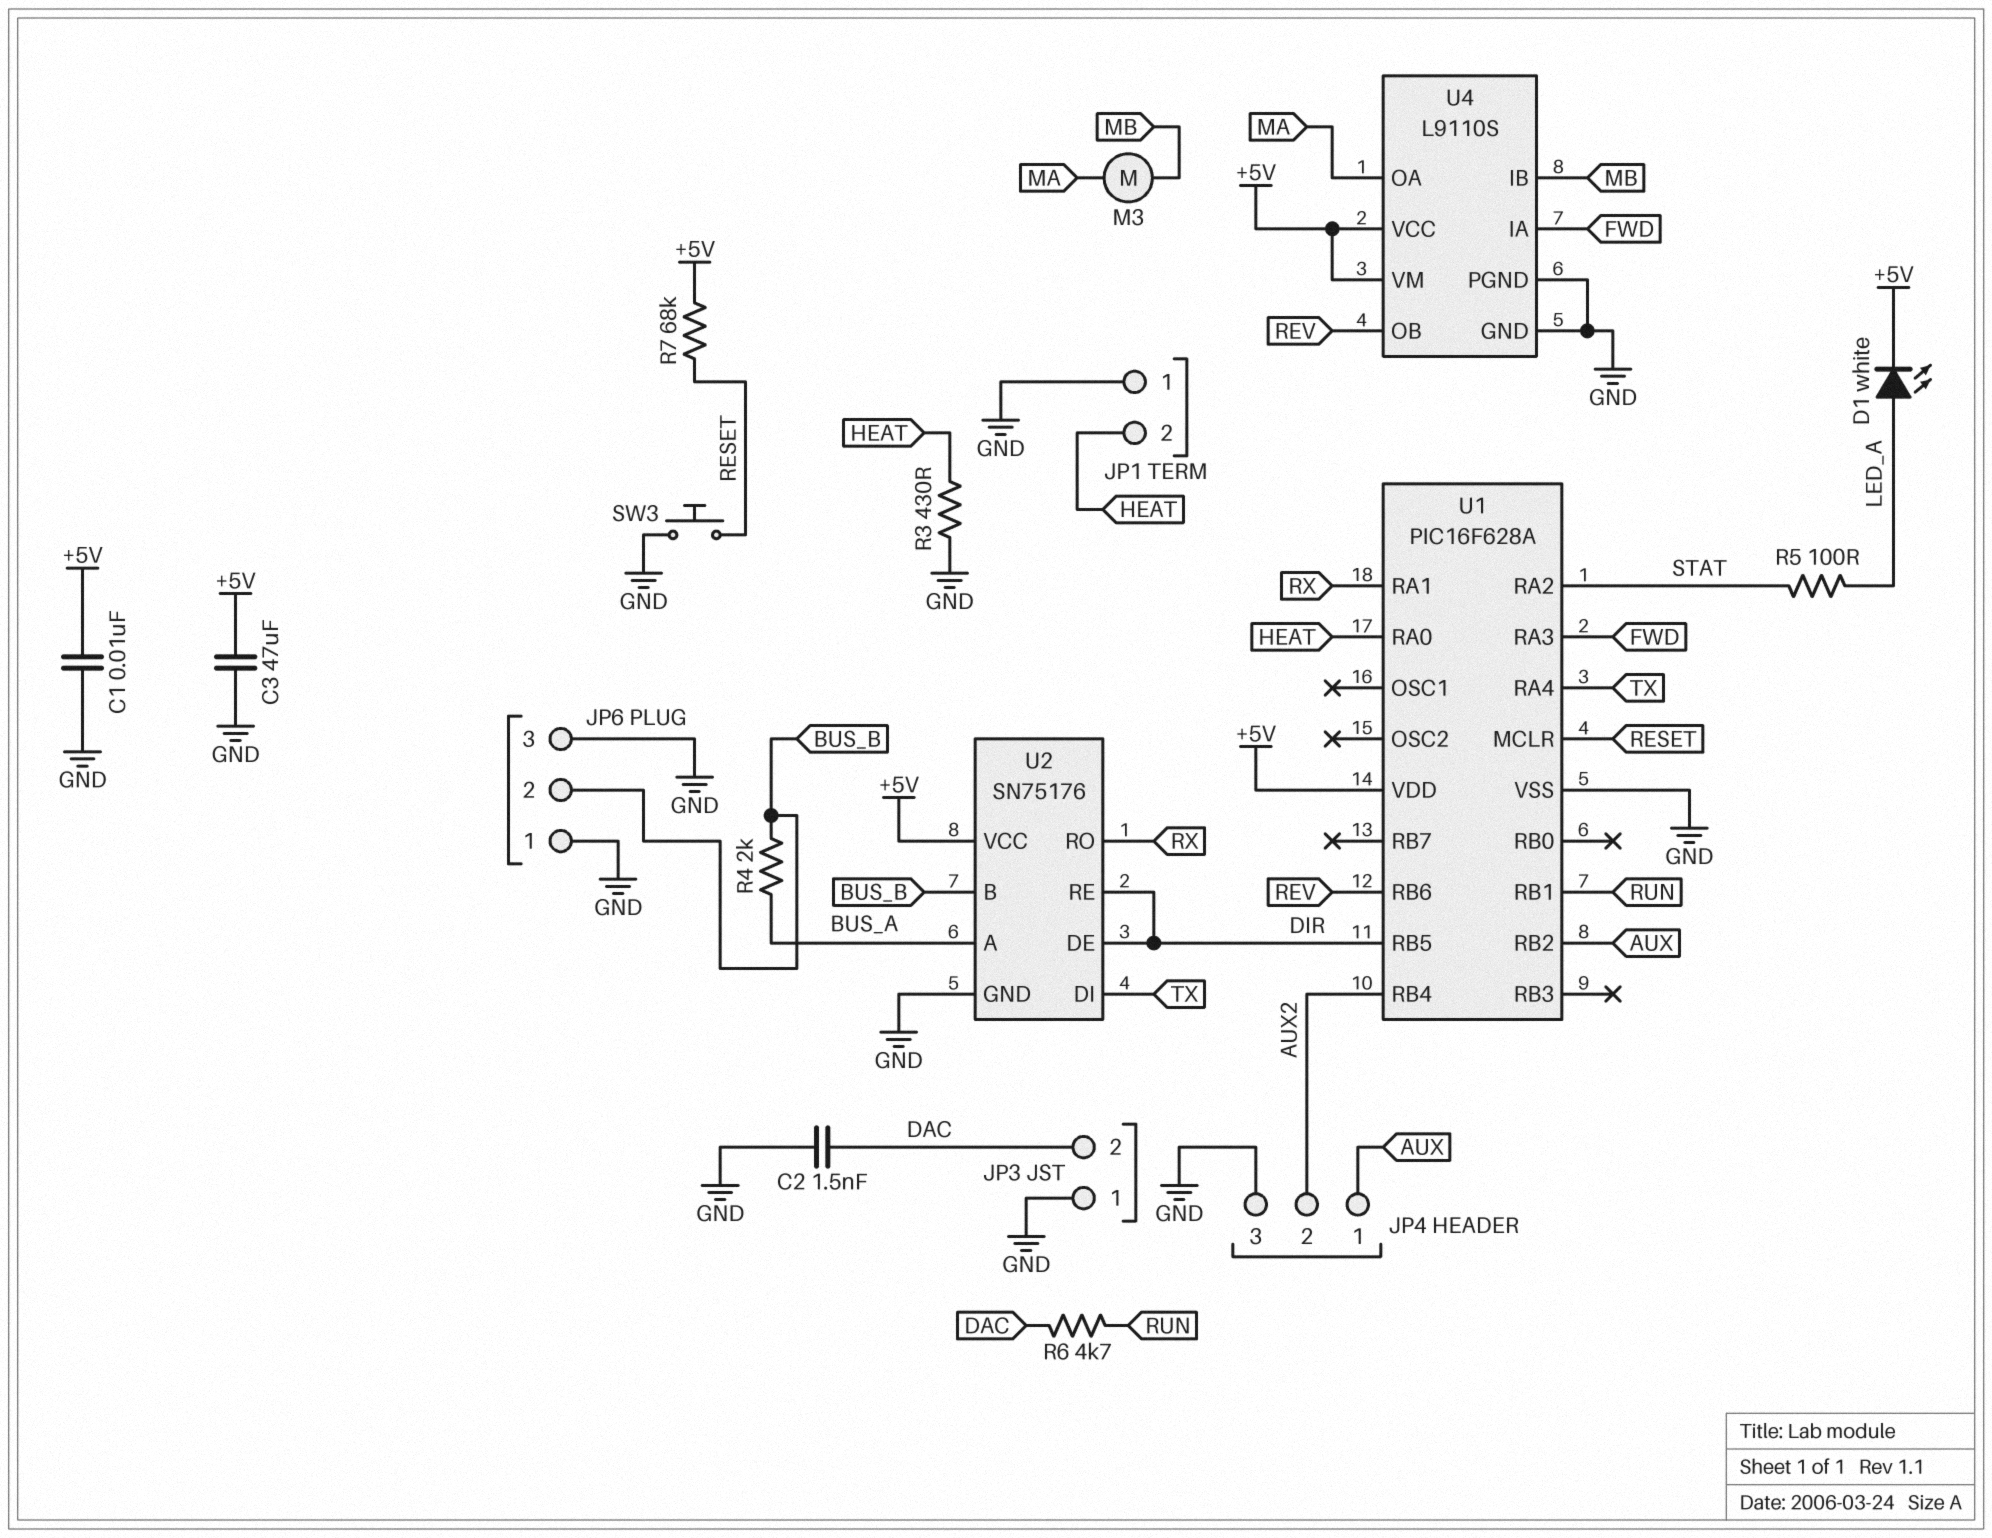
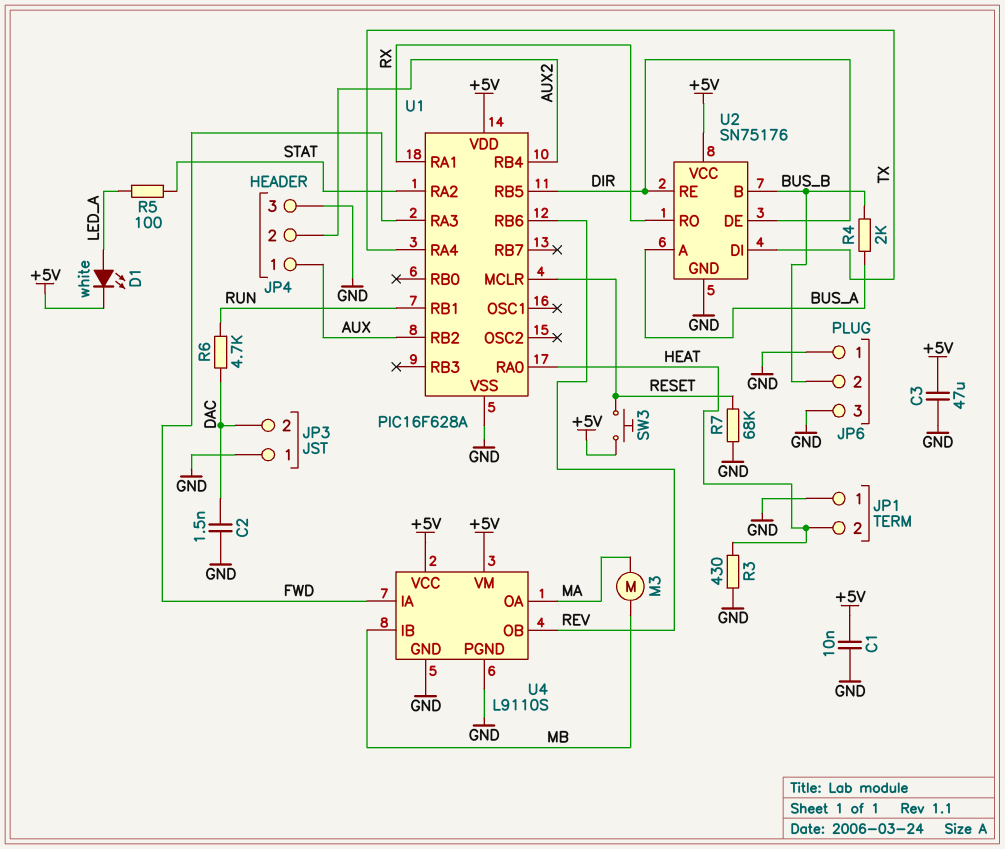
R7: 68k (+5V, RESET) -> 68k (GND, RESET)
SW3: button (GND, RESET) -> button (+5V, RESET)

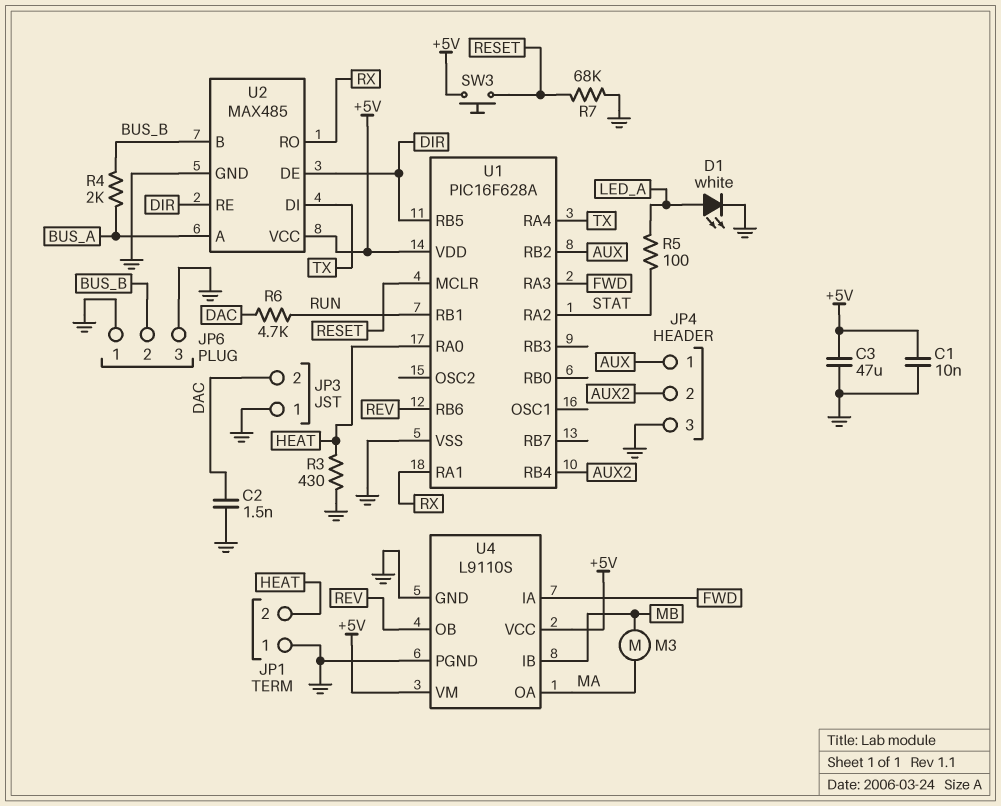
D1: LED white (A LED_A, K +5V) -> LED white (A LED_A, K GND)
U2: SN75176 -> MAX485

